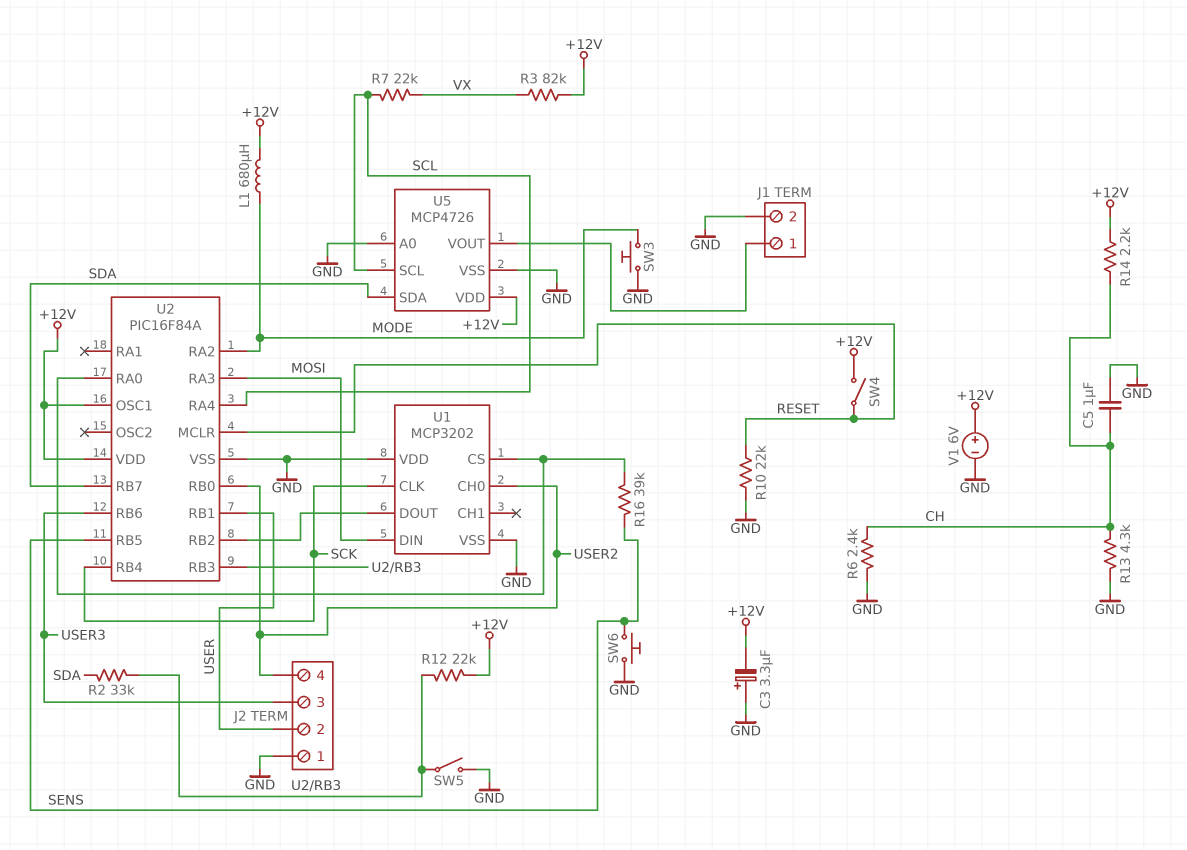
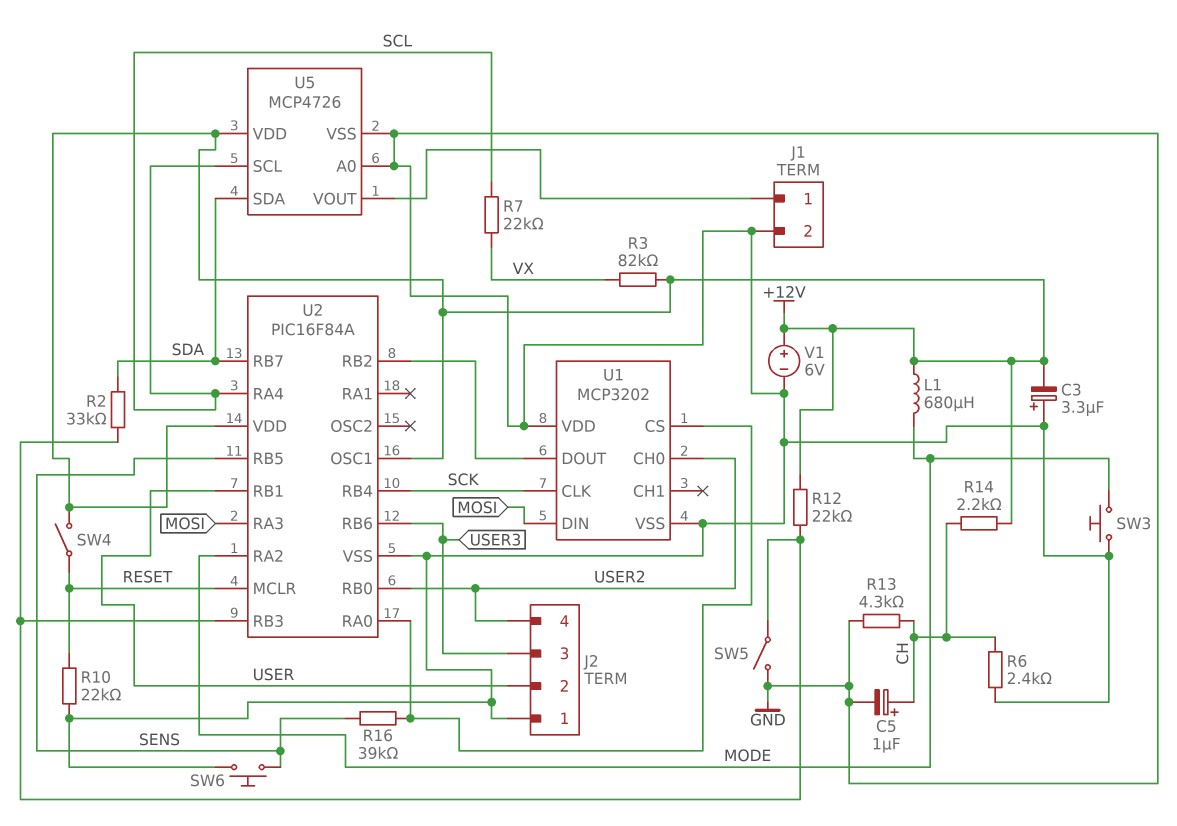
C5: 1uF (CH, GND) -> 1uF (plus CH, minus GND)

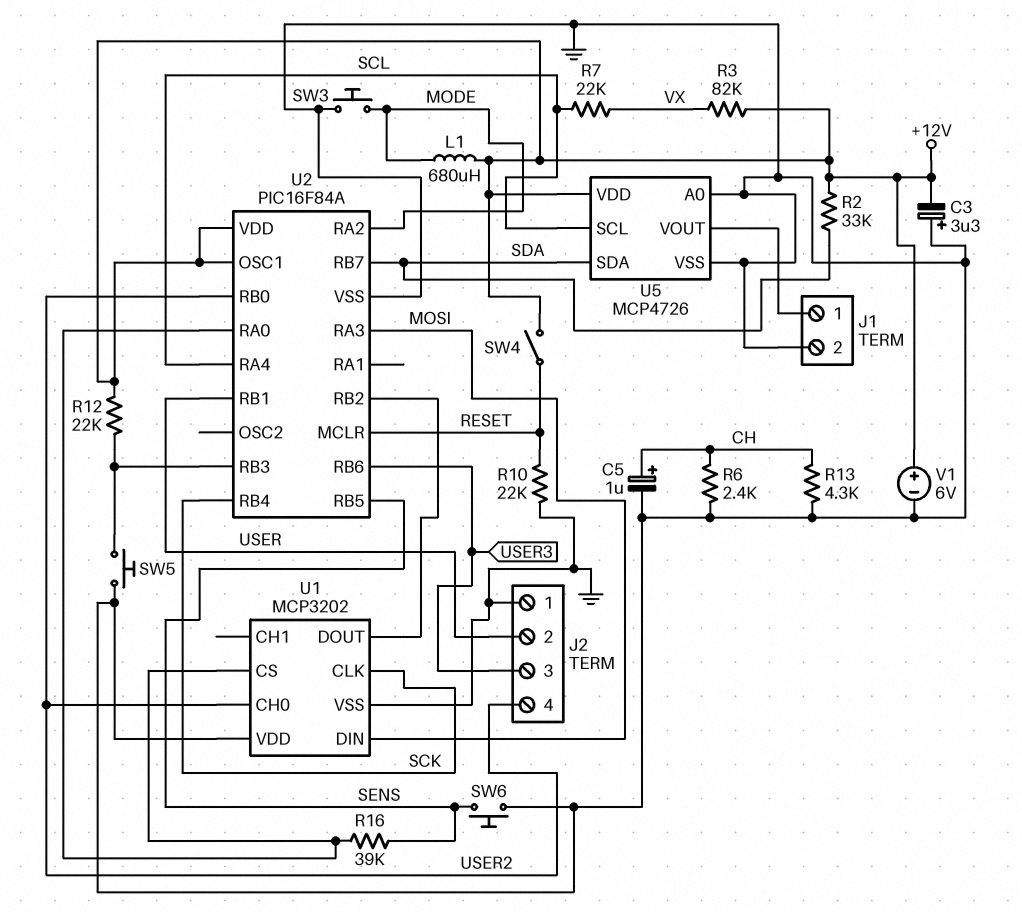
R2: 33k (SDA, U2/RB3) -> 33k (+12V, SDA)
R14: 2.2k (+12V, CH) -> none
SW5: switch (GND, U2/RB3) -> button (GND, U2/RB3)

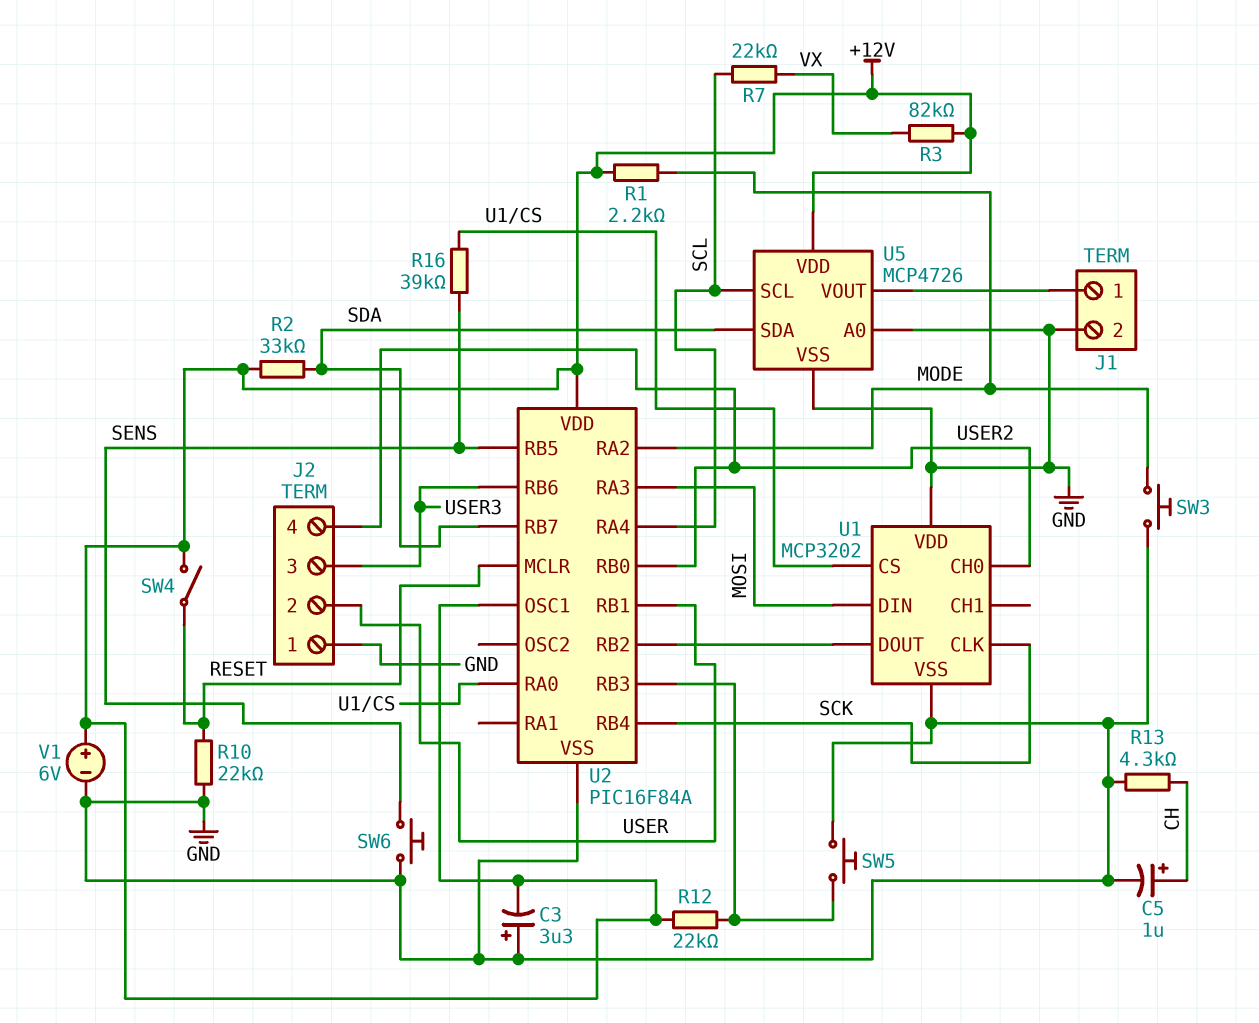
L1: 680uH (+12V, MODE) -> none
R1: none -> 2.2k (+12V, MODE)
R6: 2.4k (CH, GND) -> none

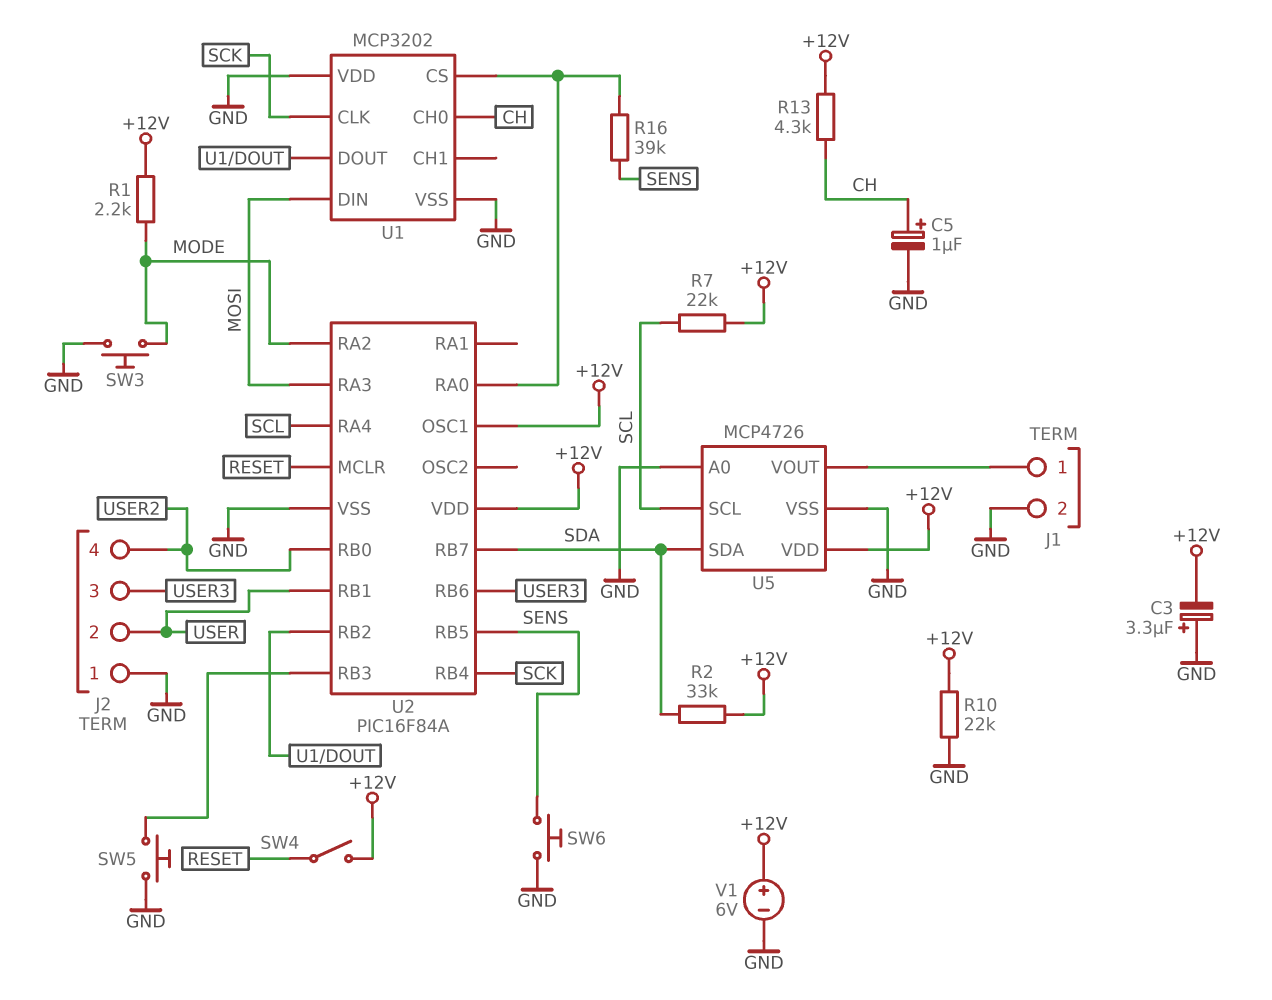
R3: 82k (+12V, VX) -> none
R7: 22k (SCL, VX) -> 22k (+12V, SCL)
R10: 22k (GND, RESET) -> 22k (+12V, GND)
R12: 22k (+12V, U2/RB3) -> none
R13: 4.3k (CH, GND) -> 4.3k (+12V, CH)
U1 pin CH0: USER2 -> CH

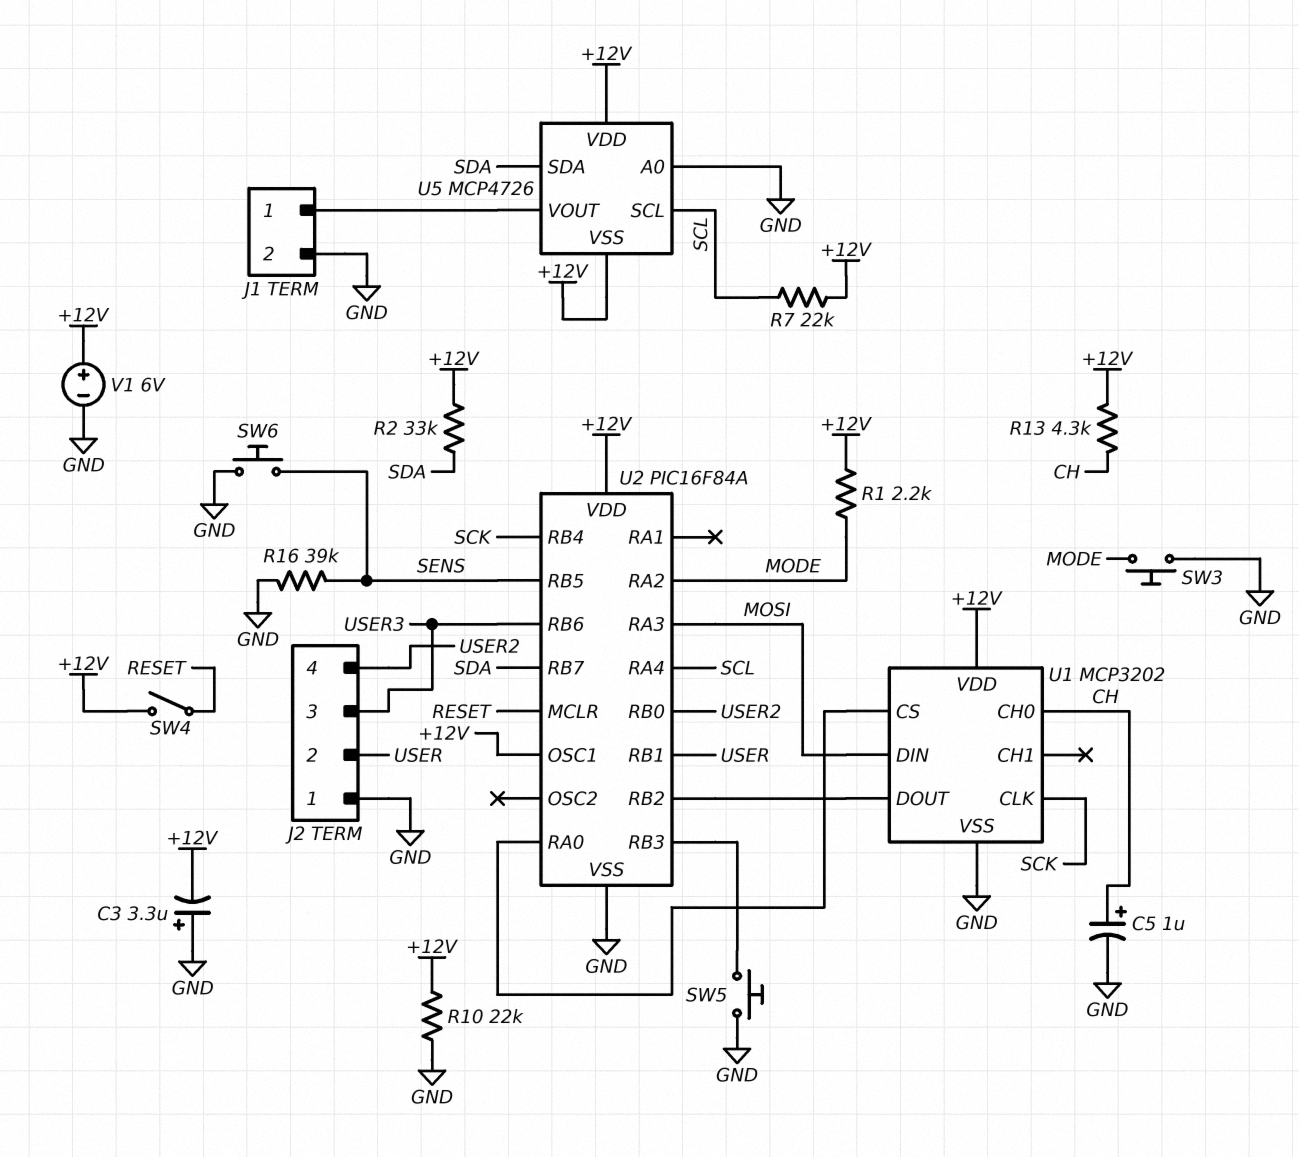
R16: 39k (SENS, U1/CS) -> 39k (GND, SENS)
U1 pin VDD: GND -> +12V
U5 pin VSS: GND -> +12V

